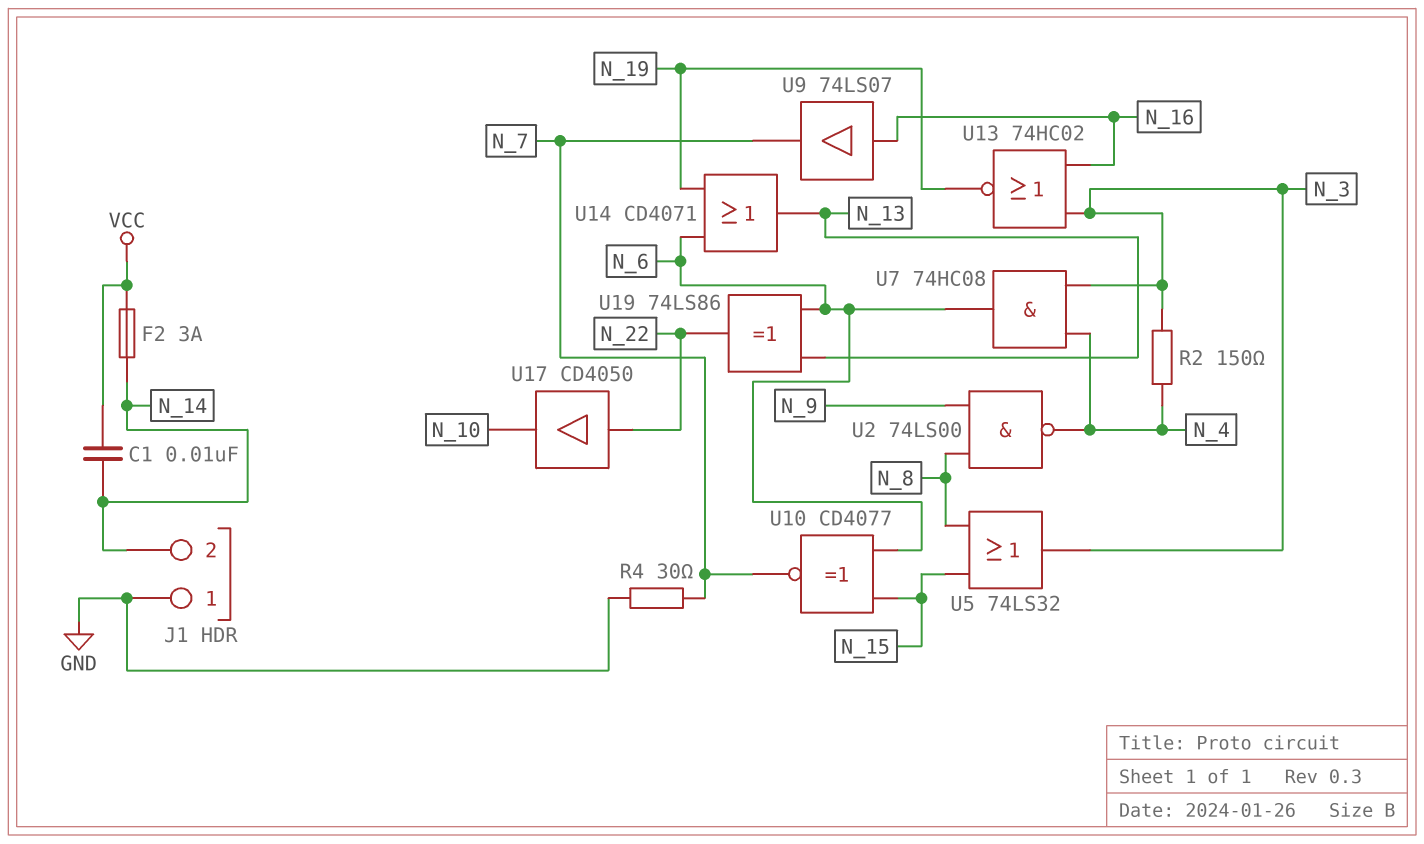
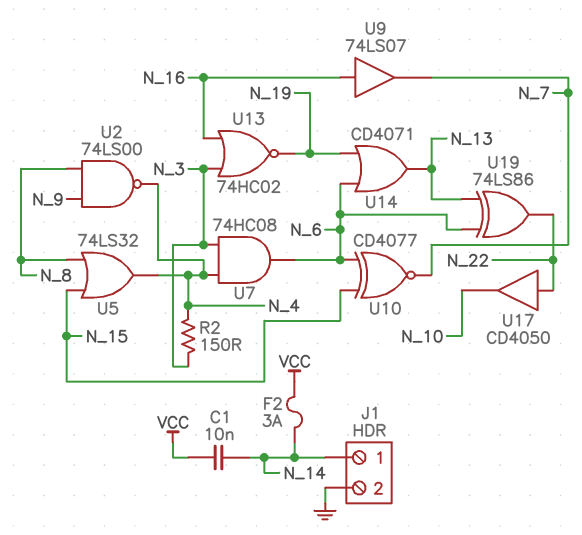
J1 pin 1: GND -> N_14
J1 pin 2: N_14 -> GND
R4: 30 (GND, N_7) -> none
U5: OR 74LS32 (in N_8, in N_15, out N_3) -> OR 74LS32 (in N_8, in N_15, out N_4)

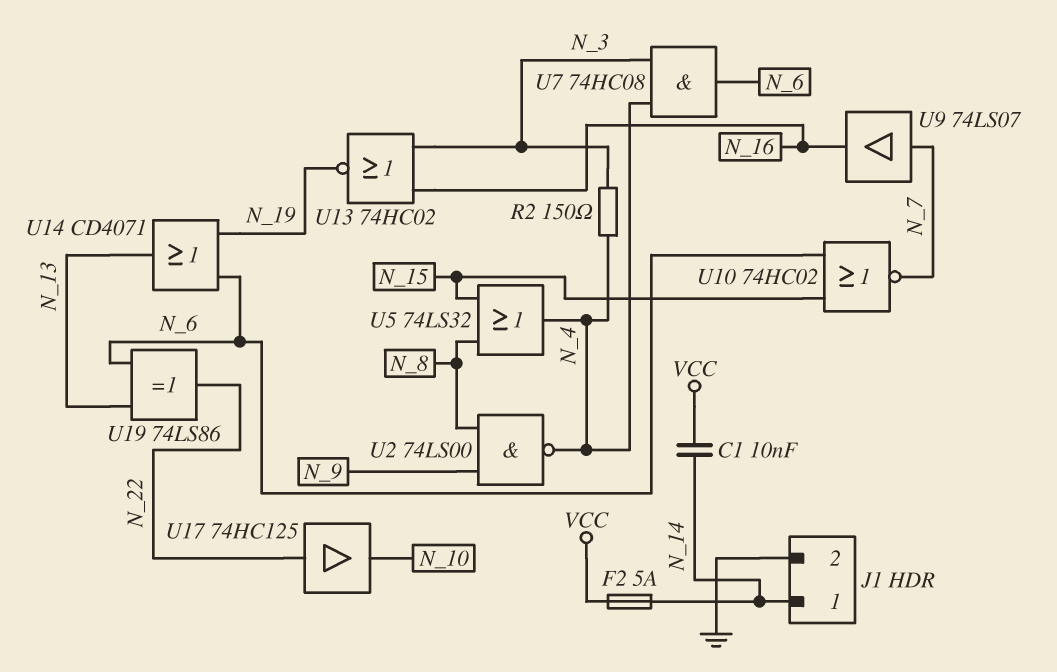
F2: 3A (N_14, VCC) -> 5A (N_14, VCC)
U9: buffer 74LS07 (in N_16, out N_7) -> buffer 74LS07 (in N_7, out N_16)
U10: XNOR CD4077 (in N_6, in N_15, out N_7) -> NOR 74HC02 (in N_6, in N_15, out N_7)
U17: buffer CD4050 (in N_22, out N_10) -> buffer 74HC125 (in N_22, out N_10)

